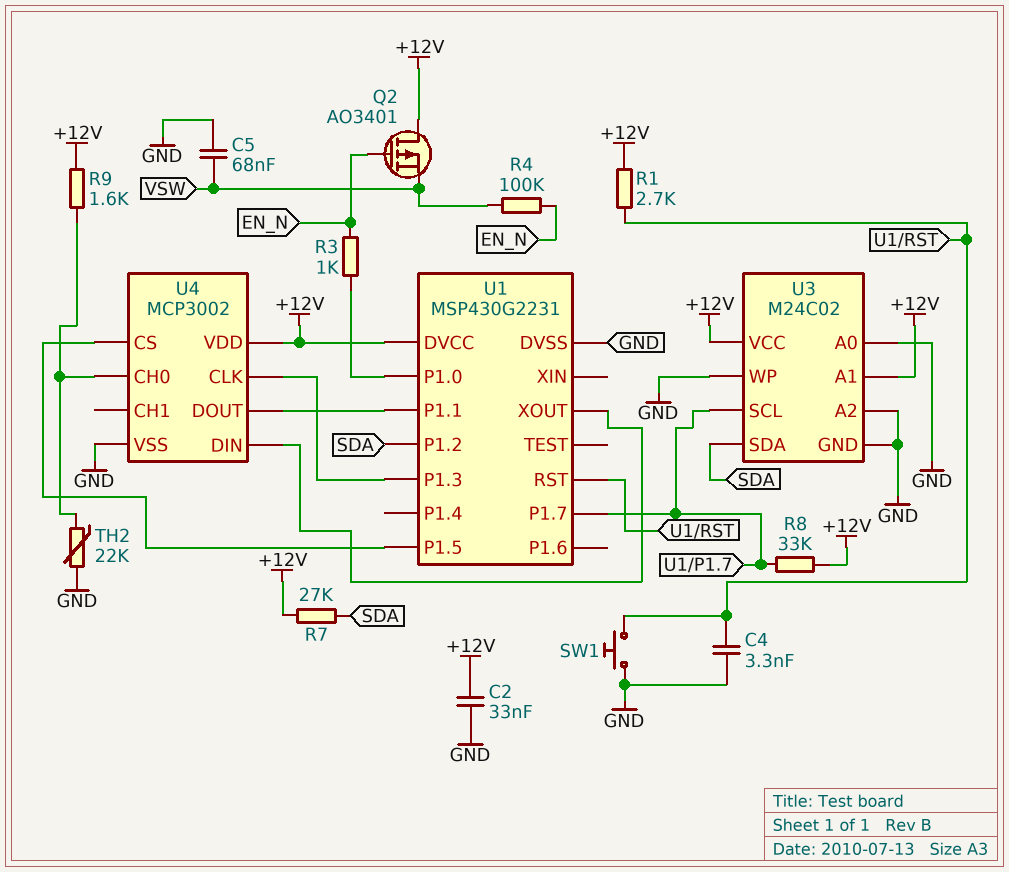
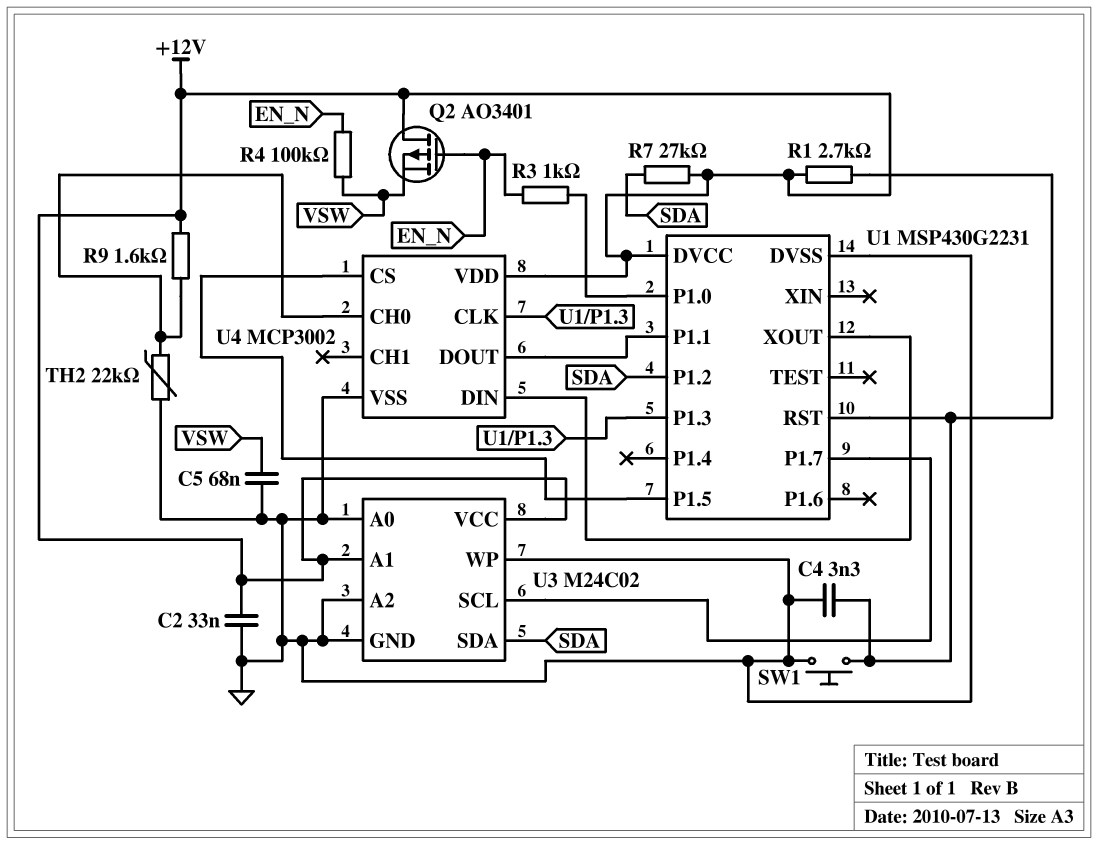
R8: 33k (+12V, U1/P1.7) -> none

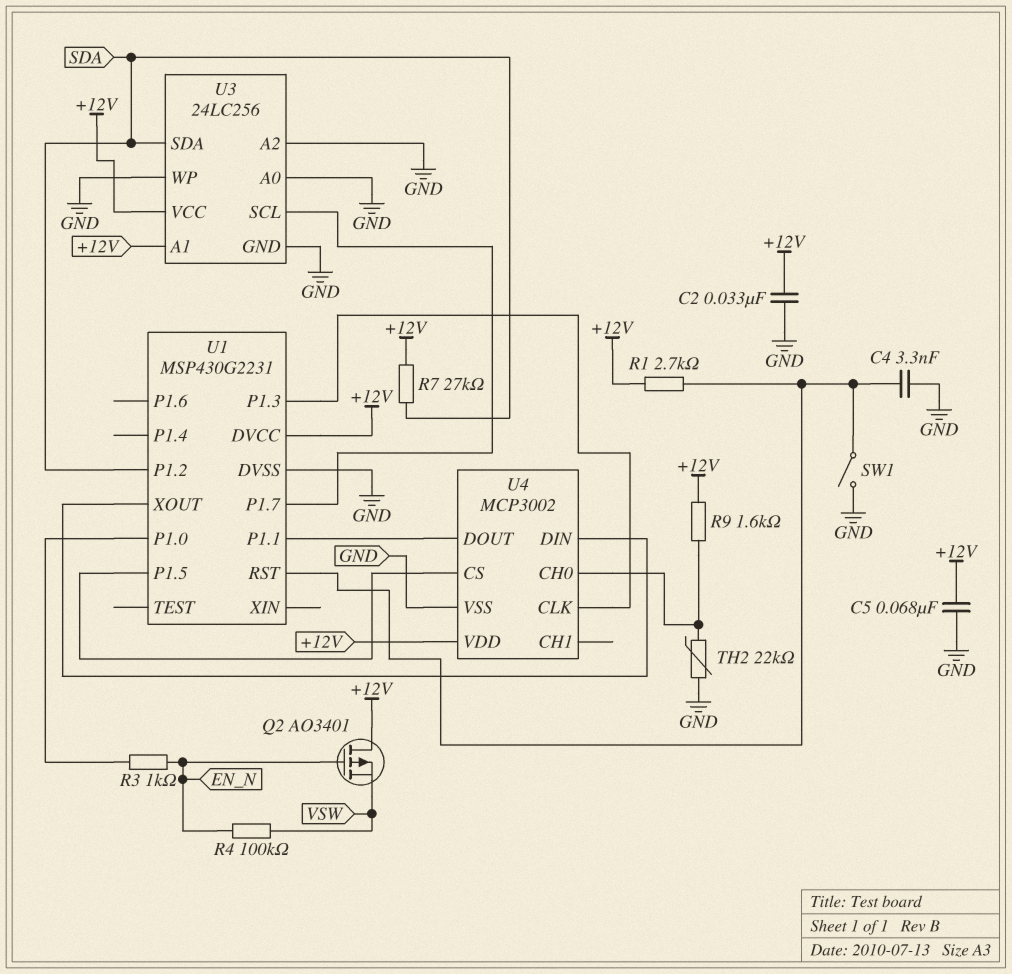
C5: 68nF (GND, VSW) -> 68nF (+12V, GND)
SW1: button (GND, U1/RST) -> switch (GND, U1/RST)
U3: M24C02 -> 24LC256

